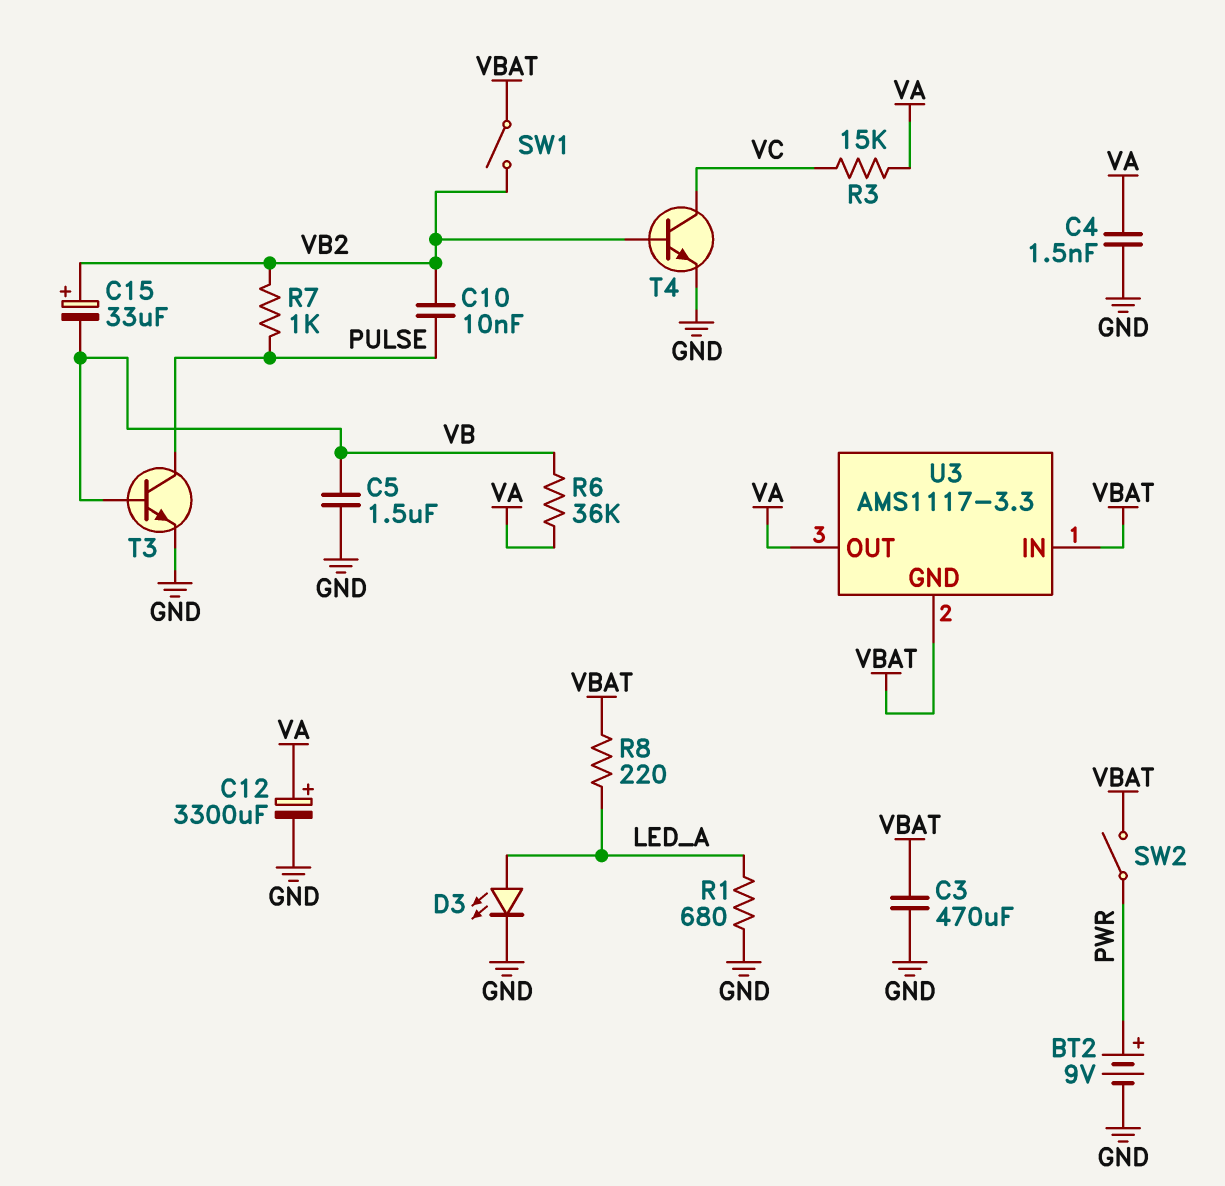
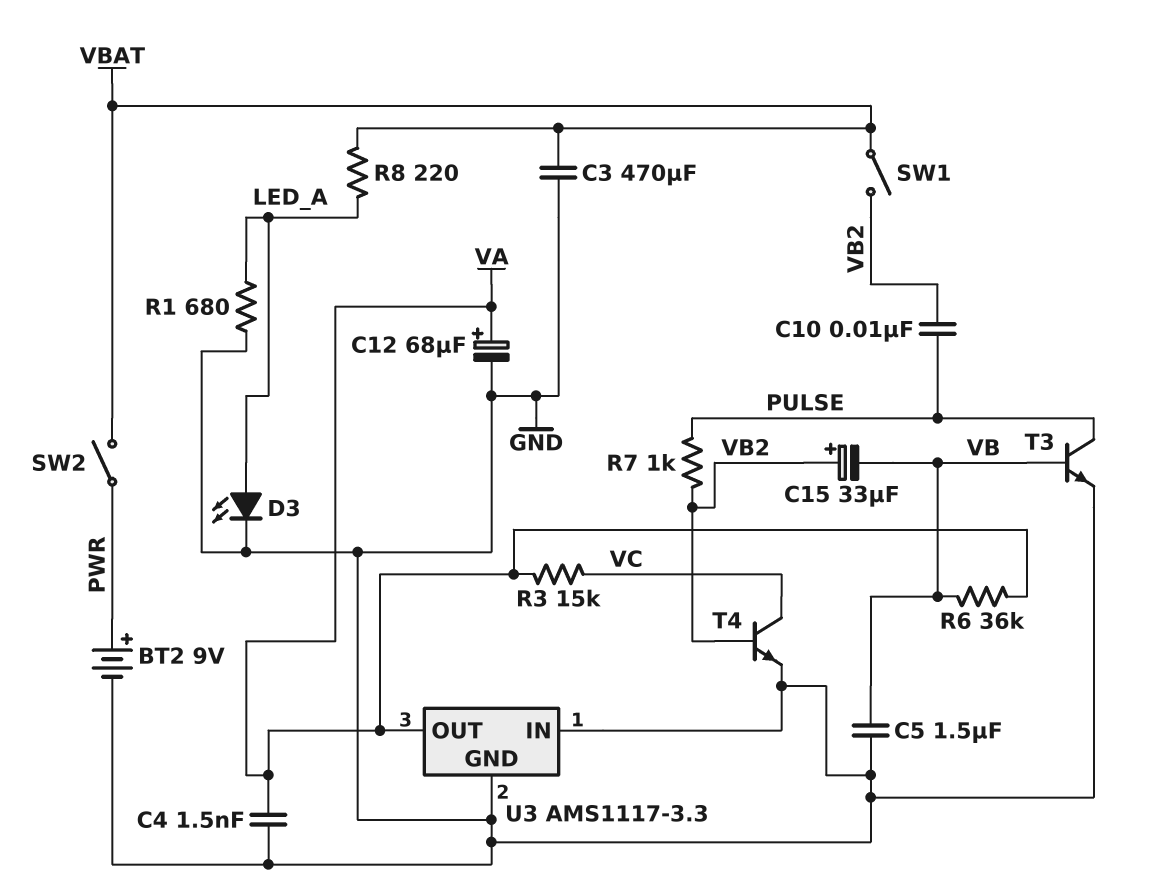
C12: 3300uF (plus VA, minus GND) -> 68uF (plus VA, minus GND)
U3 pin GND: VBAT -> GND
U3 pin IN: VBAT -> GND

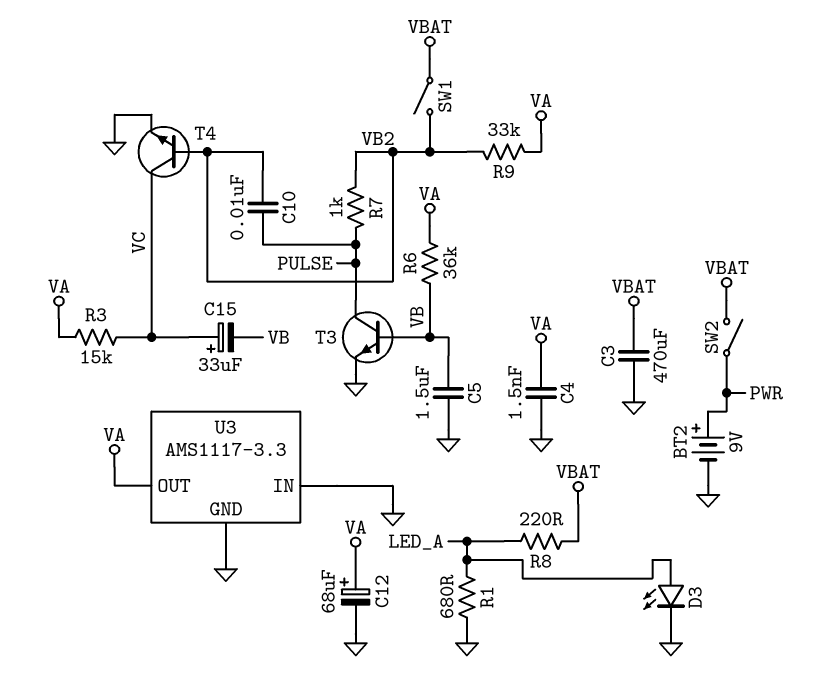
C15: 33uF (plus VB2, minus VB) -> 33uF (plus VC, minus VB)
R9: none -> 33k (VA, VB2)

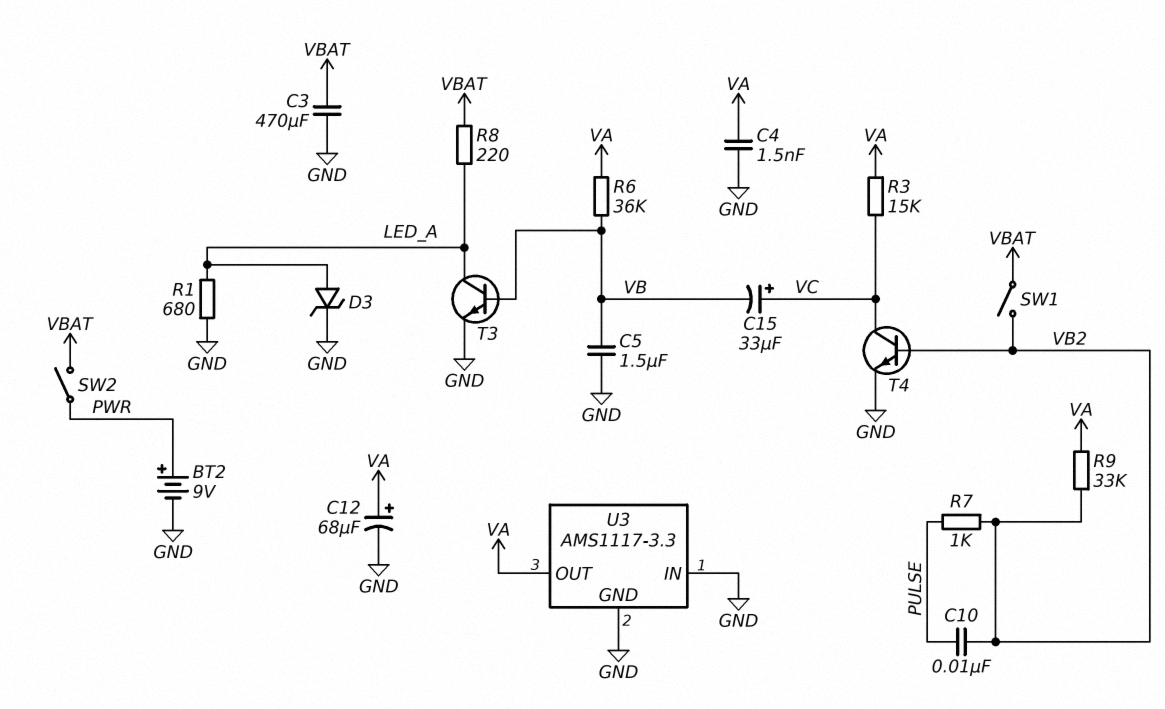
D3: LED (A LED_A, K GND) -> zener (A LED_A, K GND)
T3: NPN (B VB, C PULSE, E GND) -> NPN (B VB, C LED_A, E GND)

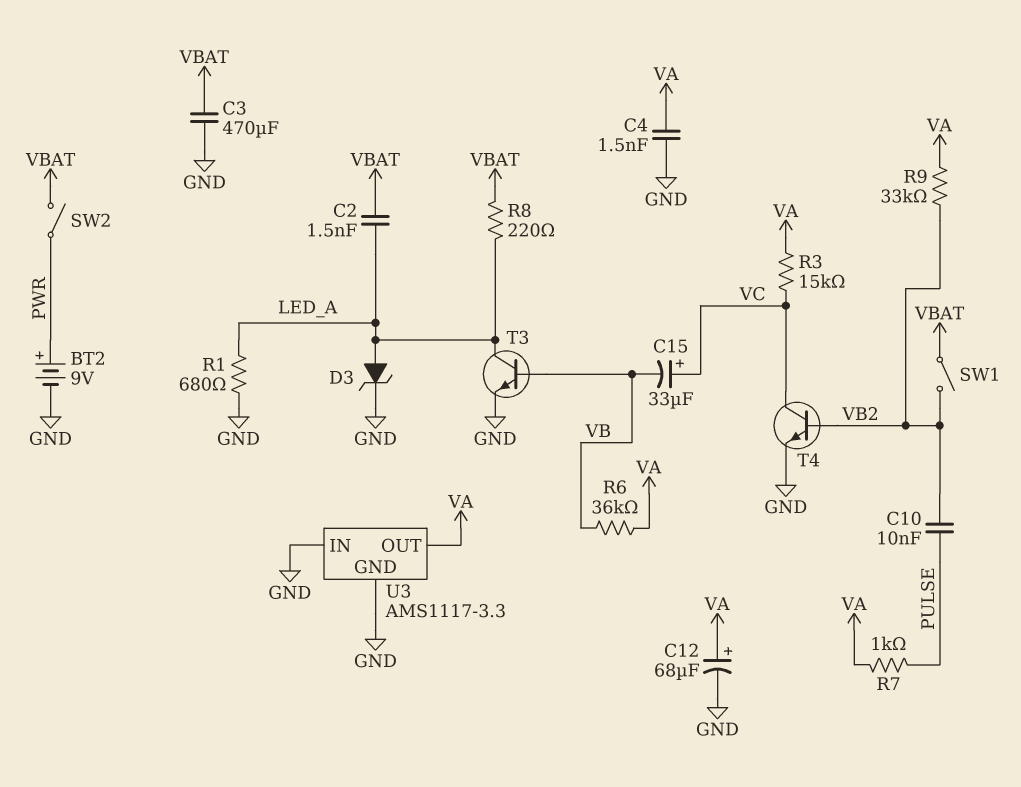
C2: none -> 1.5nF (LED_A, VBAT)
C5: 1.5uF (GND, VB) -> none
R7: 1k (PULSE, VB2) -> 1k (PULSE, VA)

